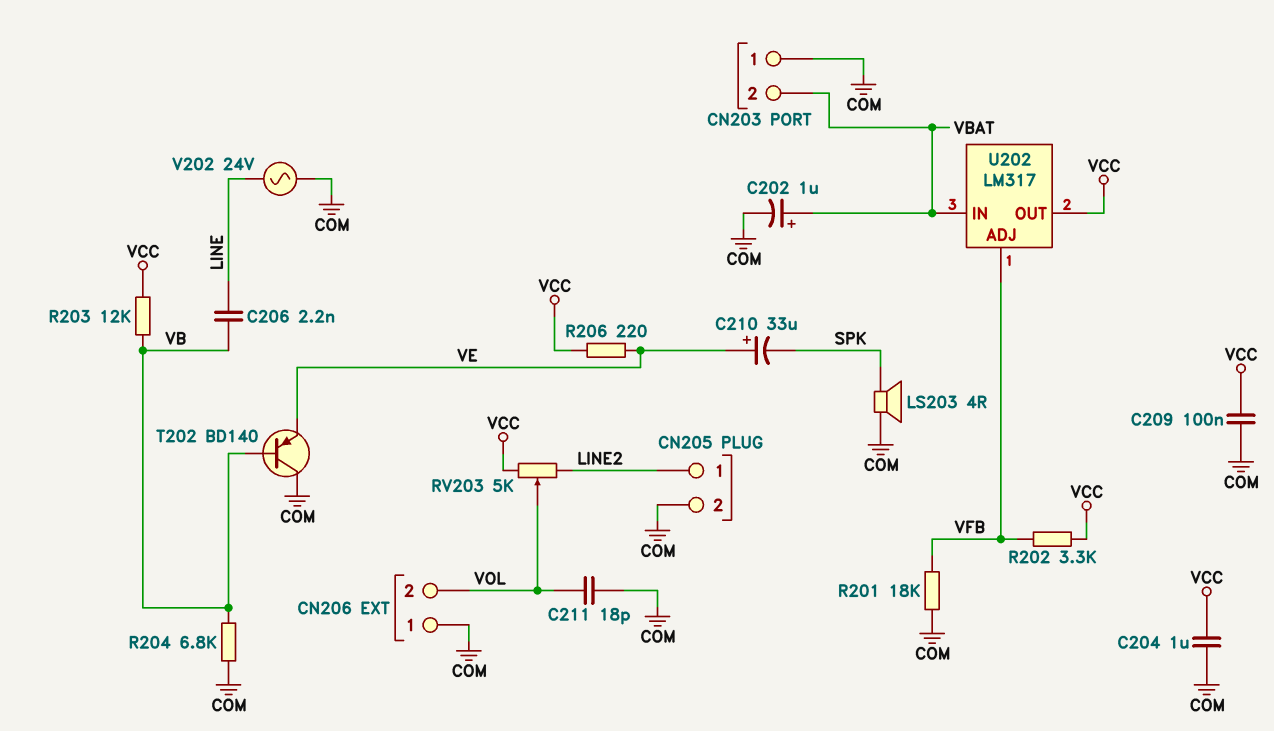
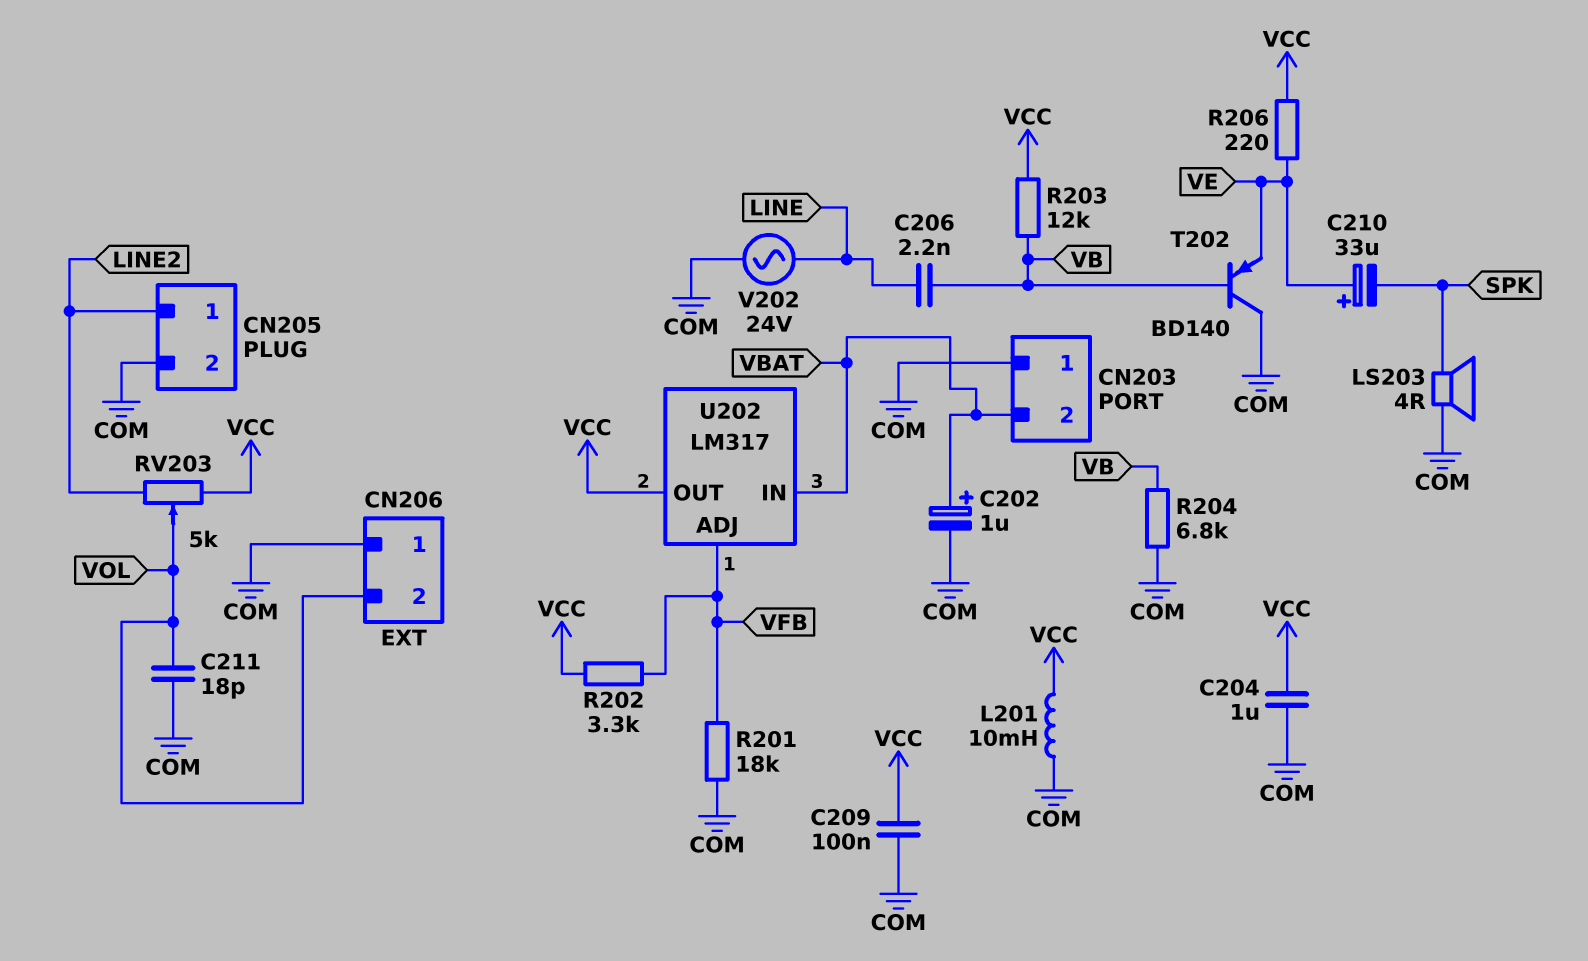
L201: none -> 10mH (COM, VCC)

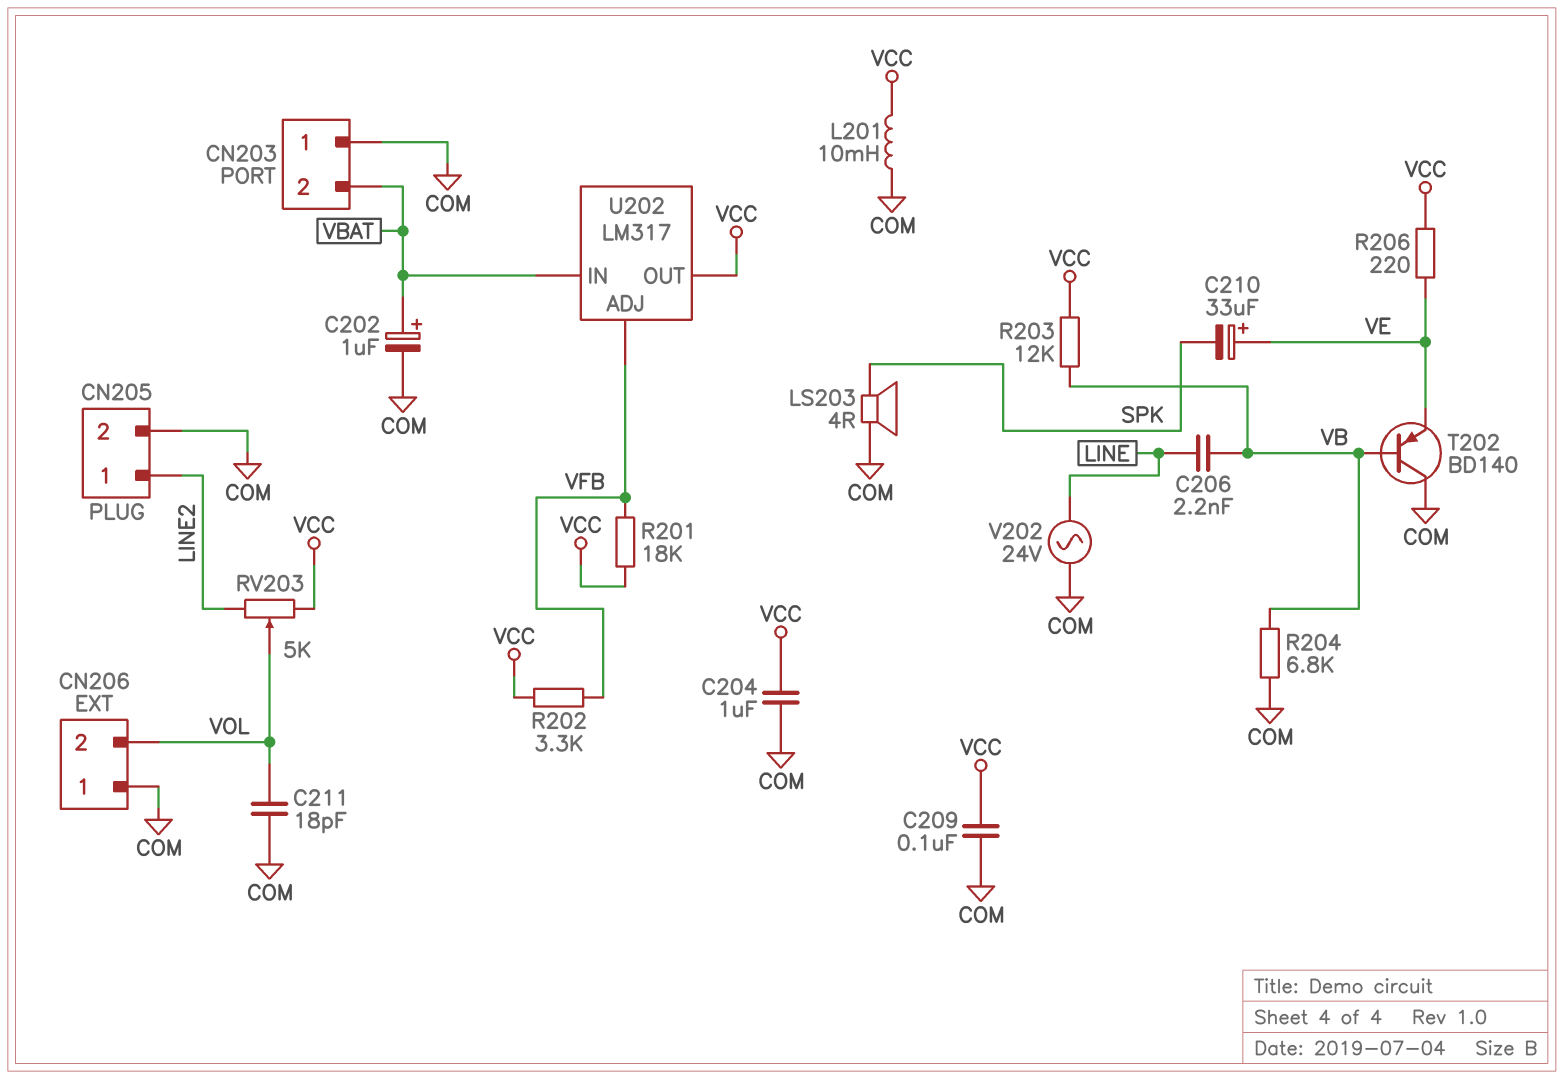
R201: 18k (COM, VFB) -> 18k (VCC, VFB)

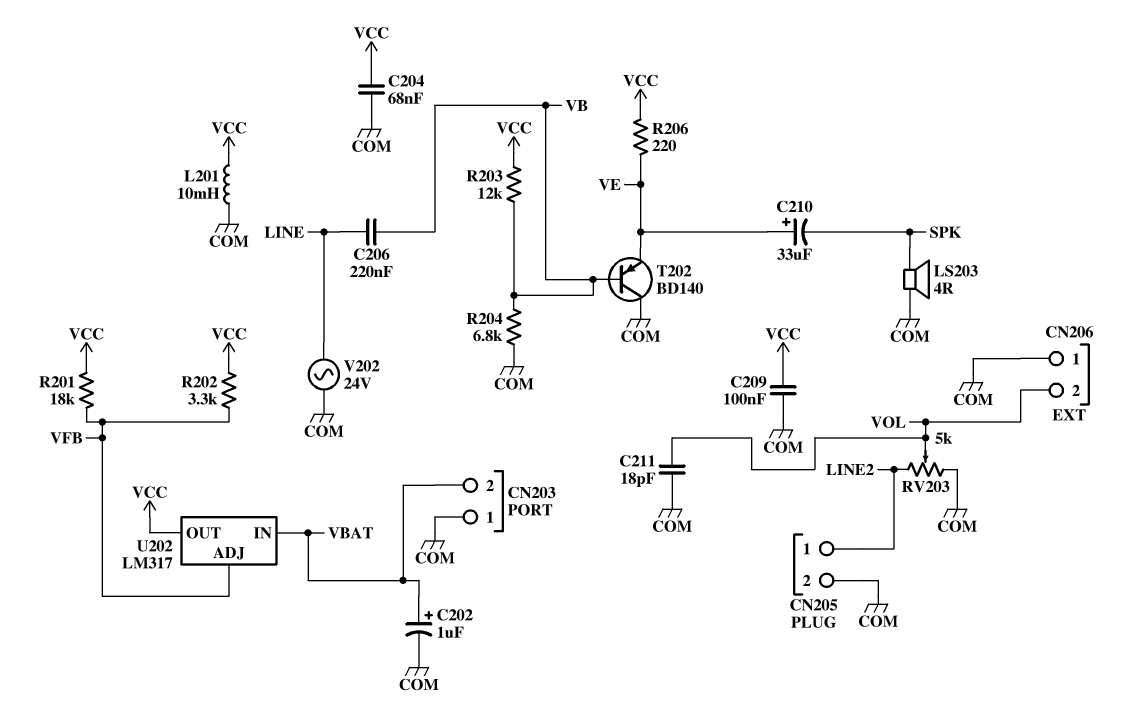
C204: 1uF (COM, VCC) -> 68nF (COM, VCC)
C206: 2.2nF (LINE, VB) -> 220nF (LINE, VB)
RV203: 5k (LINE2, VCC, wiper VOL) -> 5k (COM, LINE2, wiper VOL)

